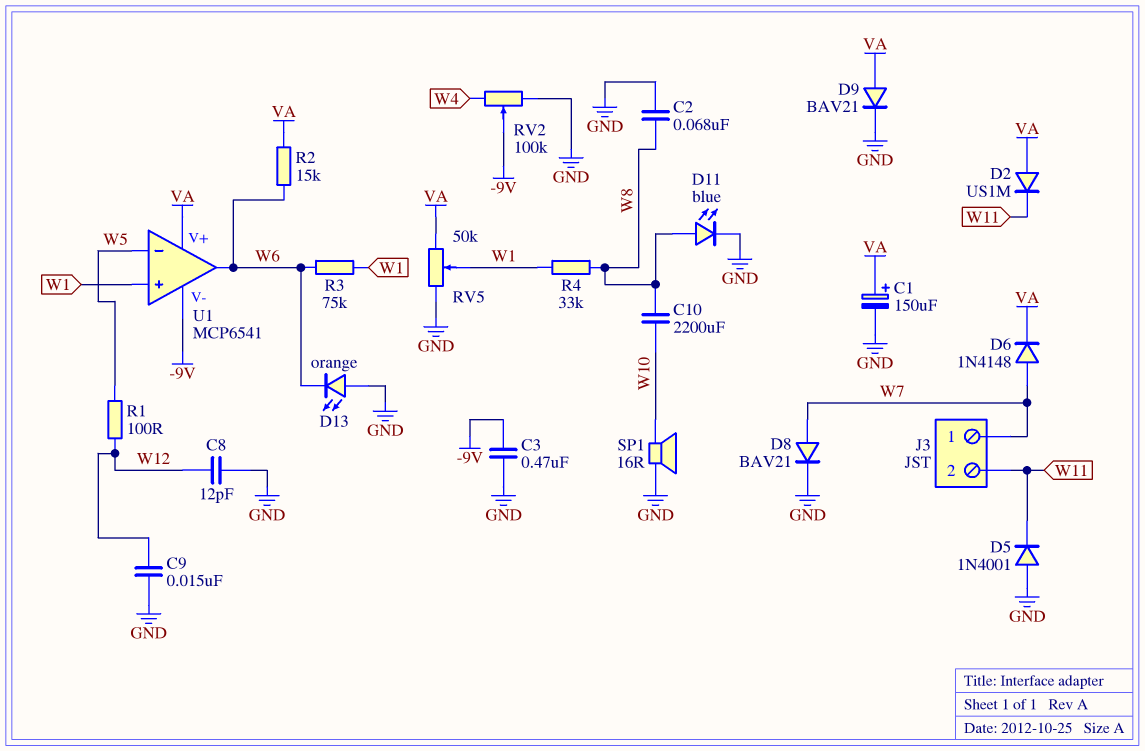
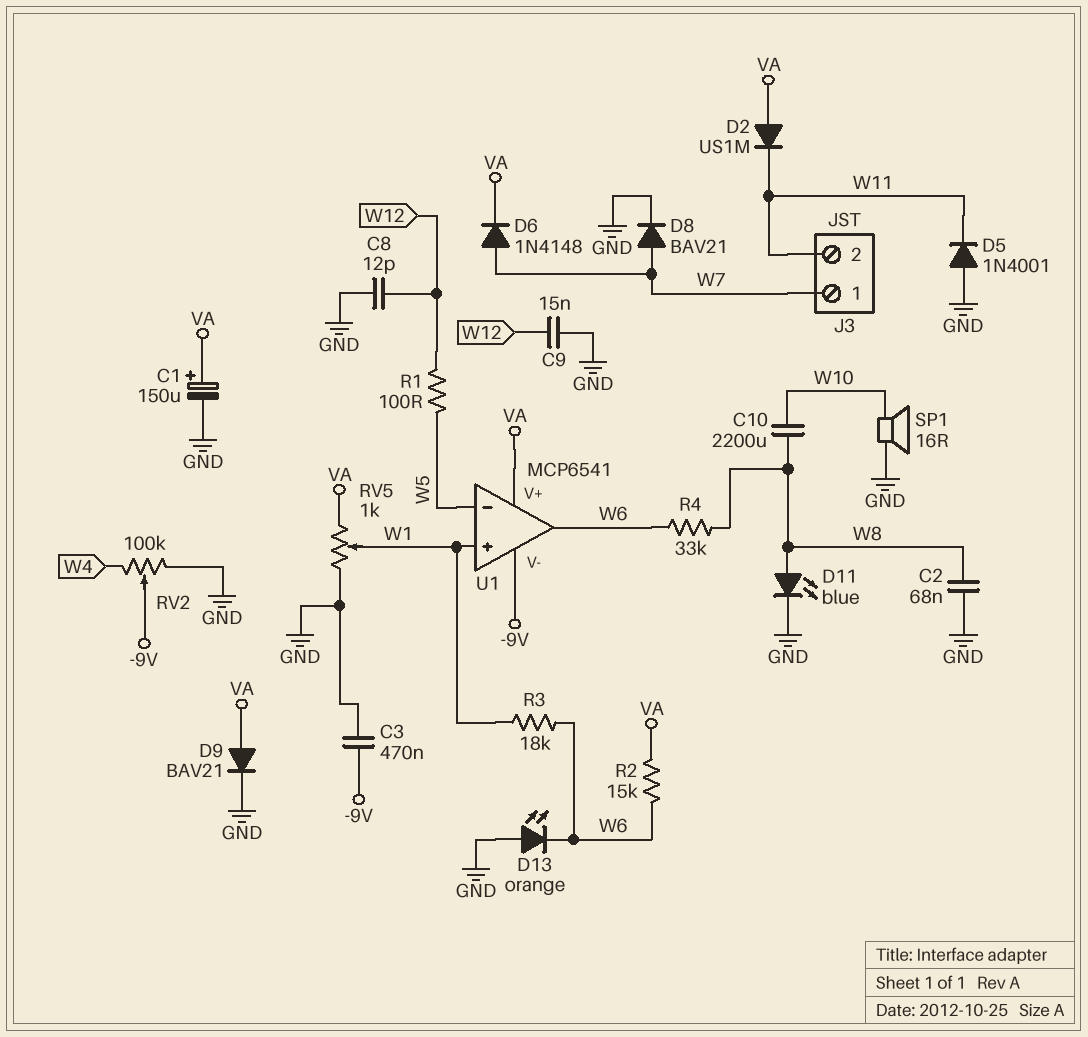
R3: 75k (W1, W6) -> 18k (W1, W6)
R4: 33k (W1, W8) -> 33k (W6, W8)
RV5: 50k (GND, VA, wiper W1) -> 1k (GND, VA, wiper W1)

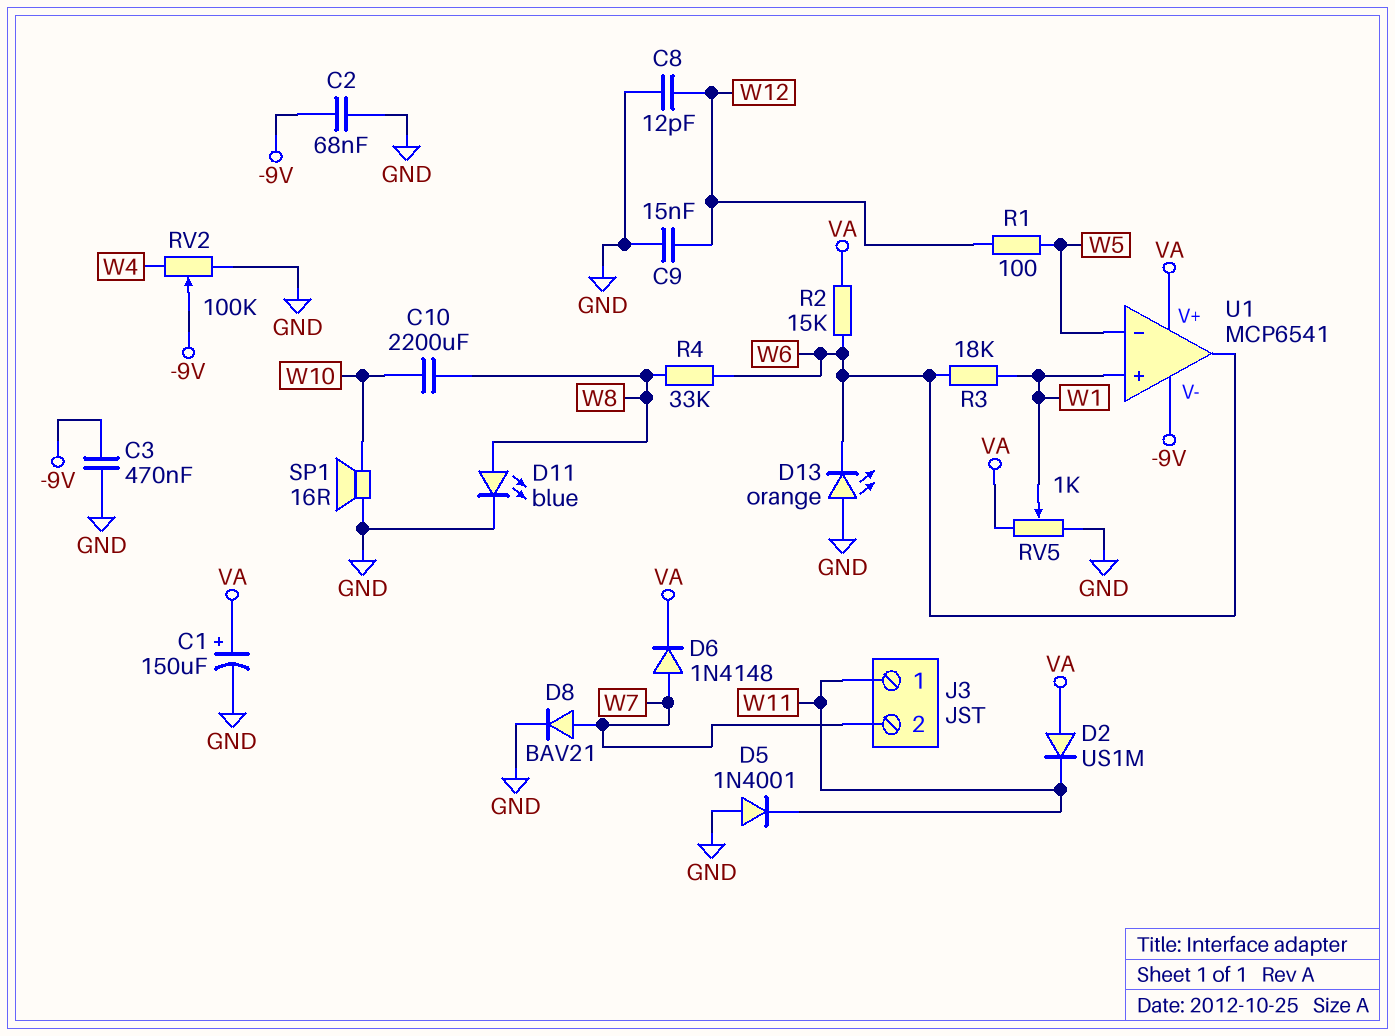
C2: 68nF (GND, W8) -> 68nF (-9V, GND)
D9: diode BAV21 (A VA, K GND) -> none
J3 pin 1: W7 -> W11
J3 pin 2: W11 -> W7

